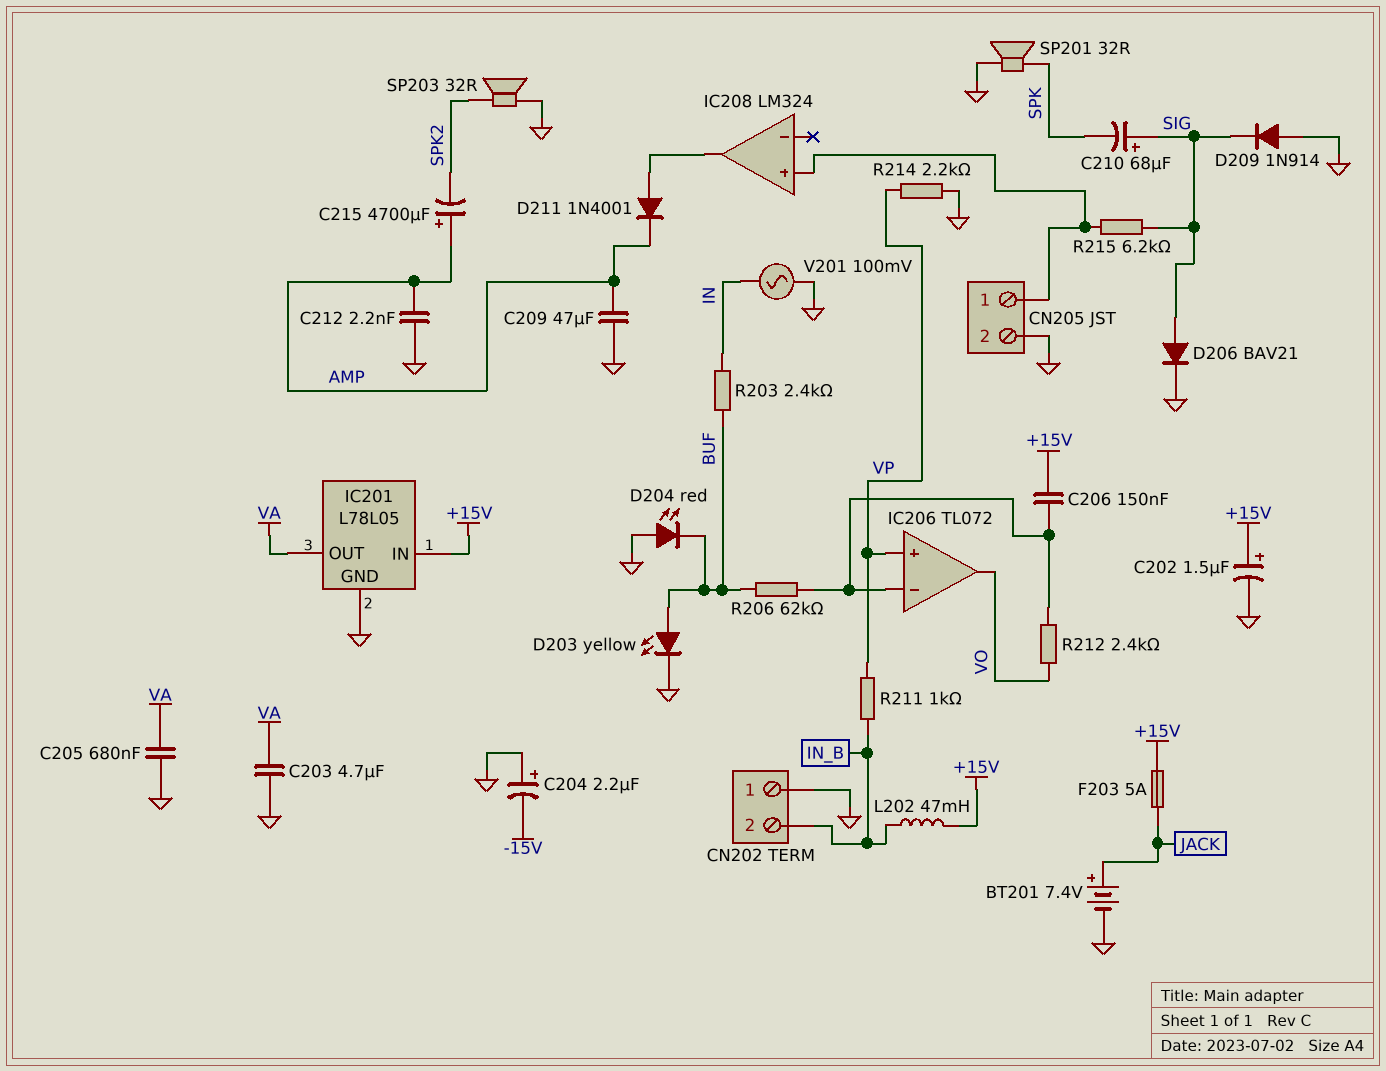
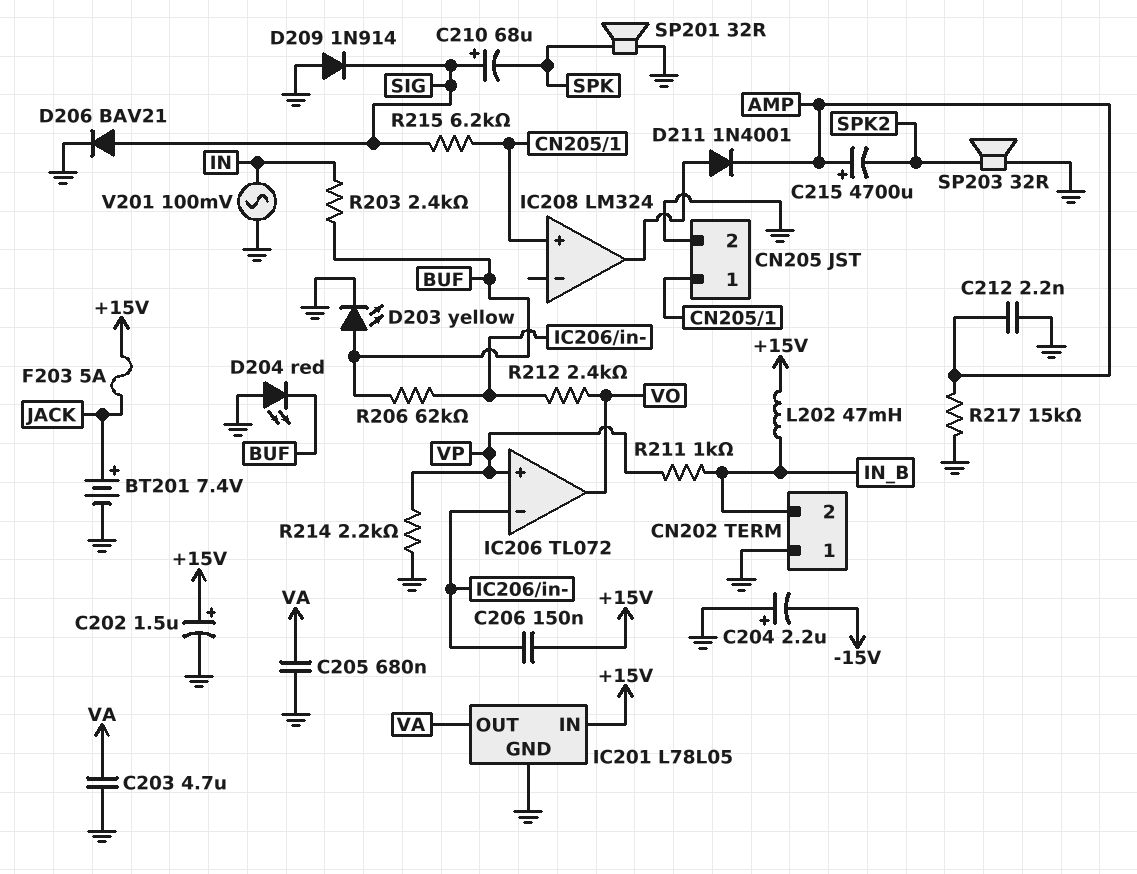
C209: 47uF (AMP, GND) -> none
R217: none -> 15k (AMP, GND)

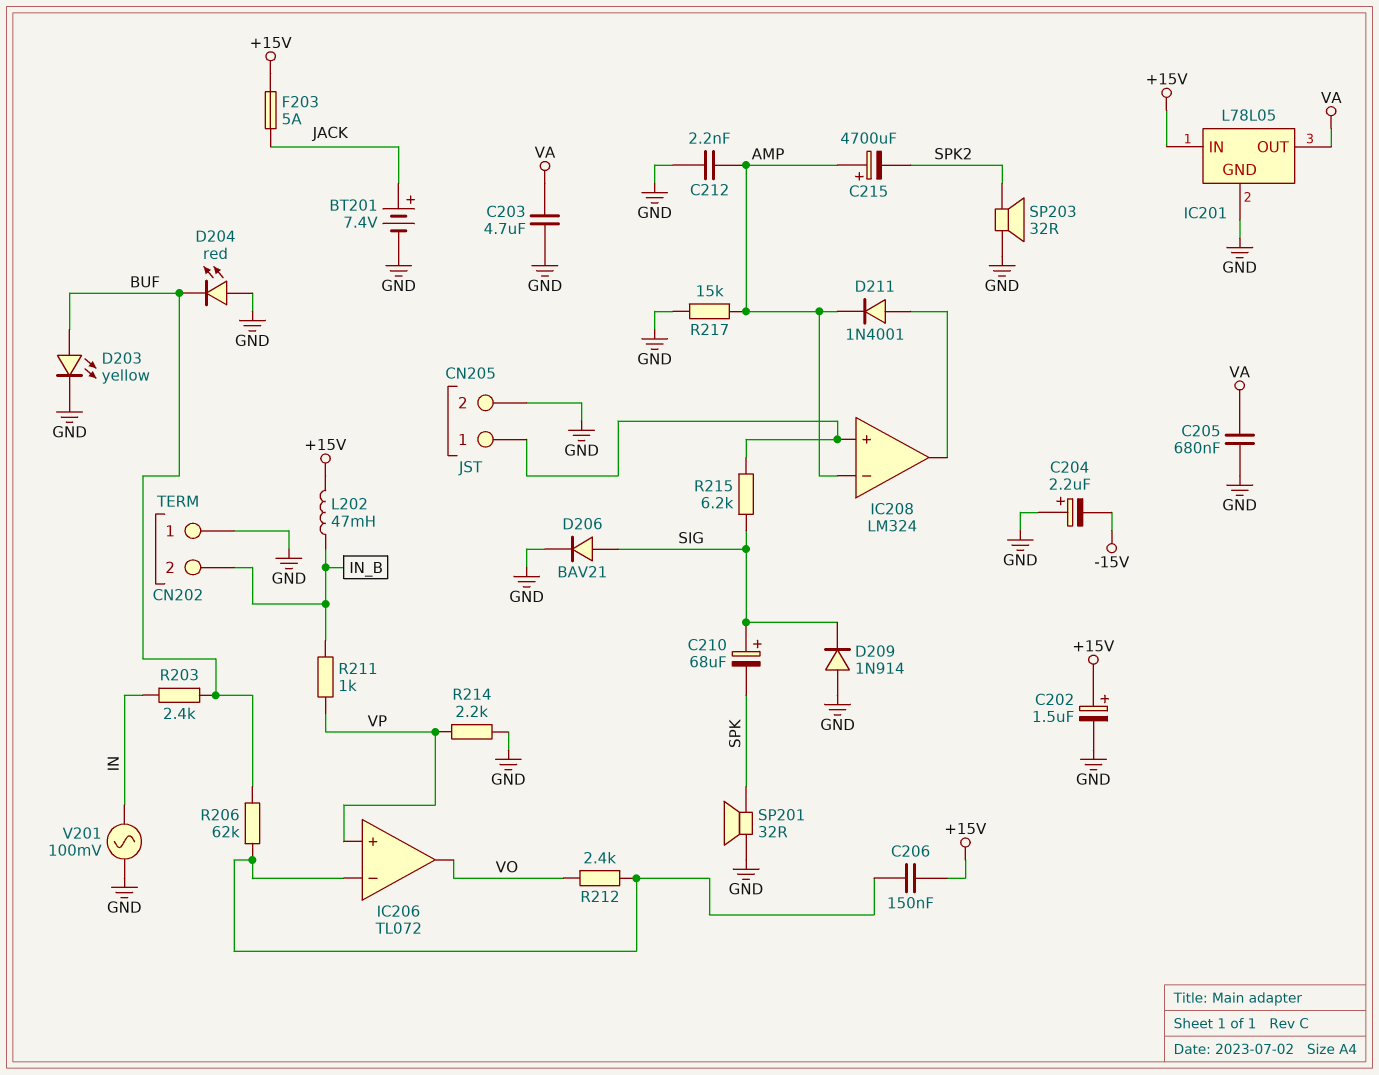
IC208 pin in-: none -> AMP

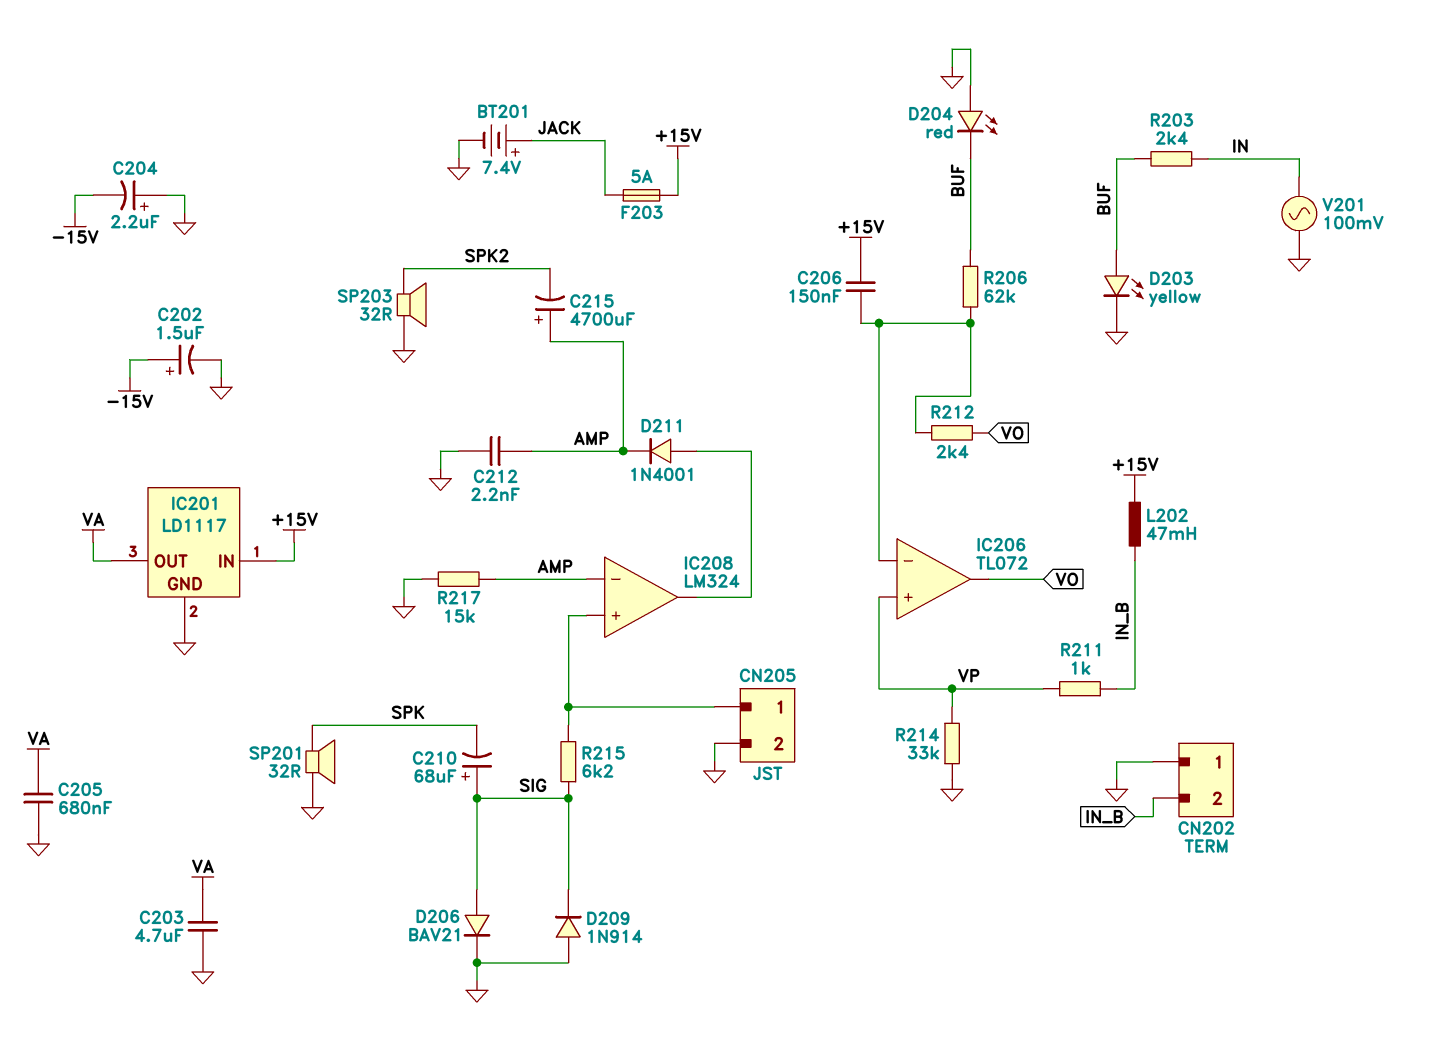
C202: 1.5uF (plus +15V, minus GND) -> 1.5uF (plus -15V, minus GND)
IC201: L78L05 -> LD1117
R214: 2.2k (GND, VP) -> 33k (GND, VP)

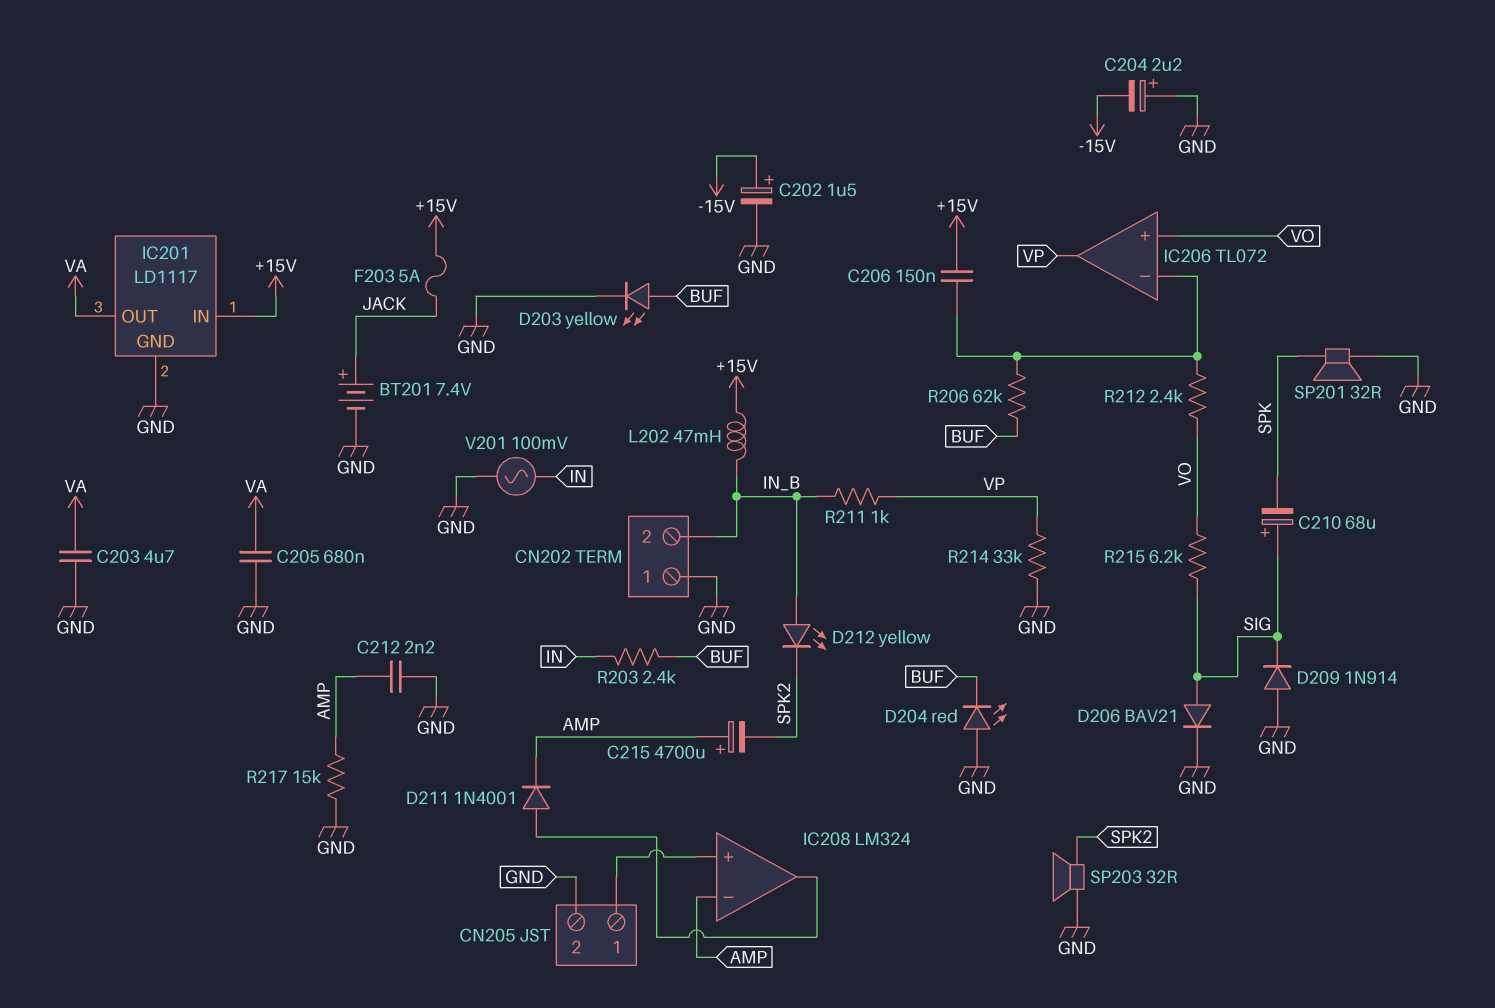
D212: none -> LED yellow (A IN_B, K SPK2)
IC206 pin in+: VP -> VO
IC206 pin out: VO -> VP
R215: 6.2k (CN205/1, SIG) -> 6.2k (SIG, VO)

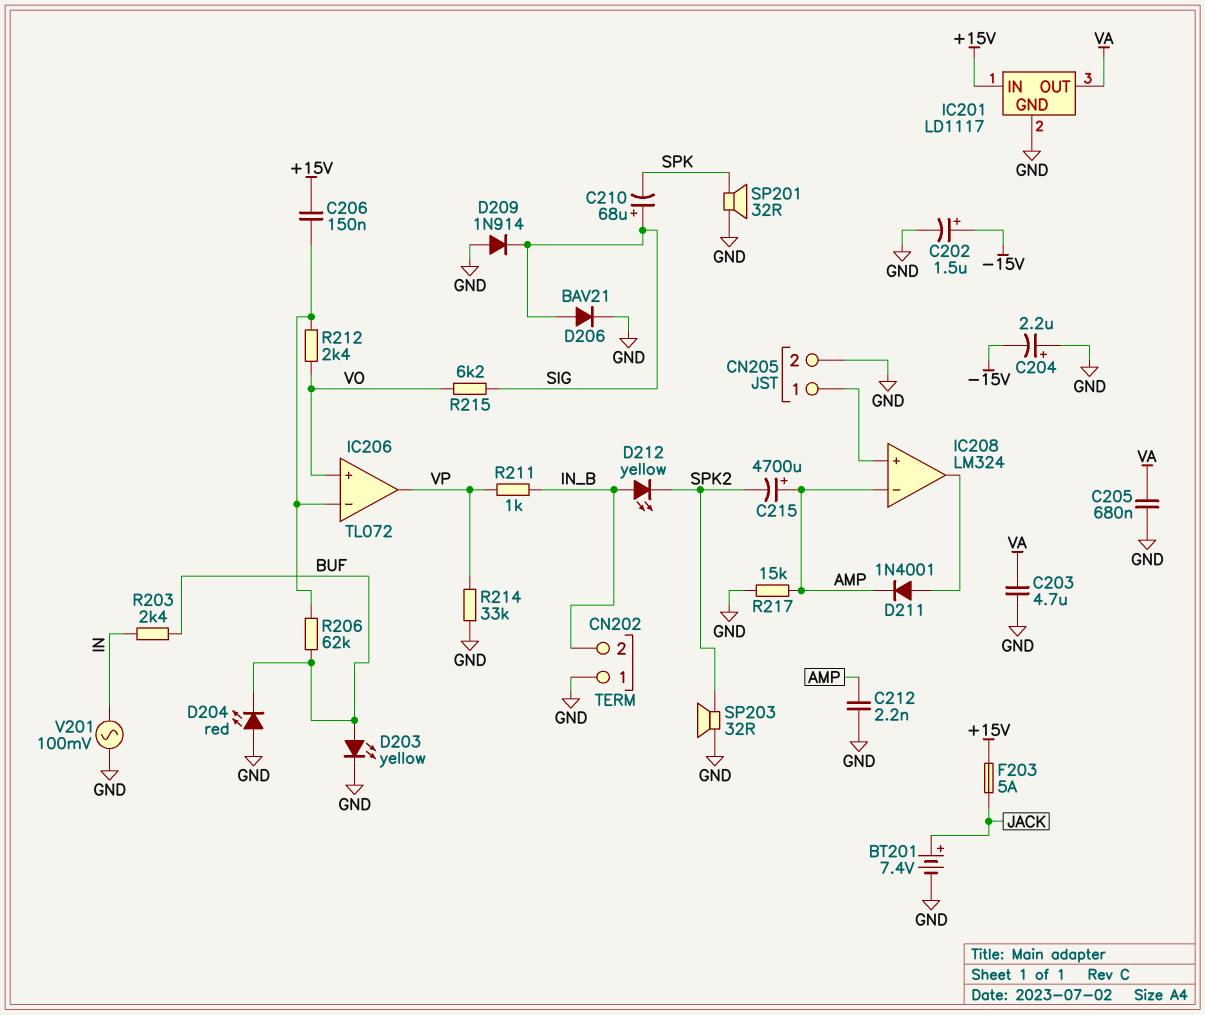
L202: 47mH (+15V, IN_B) -> none

